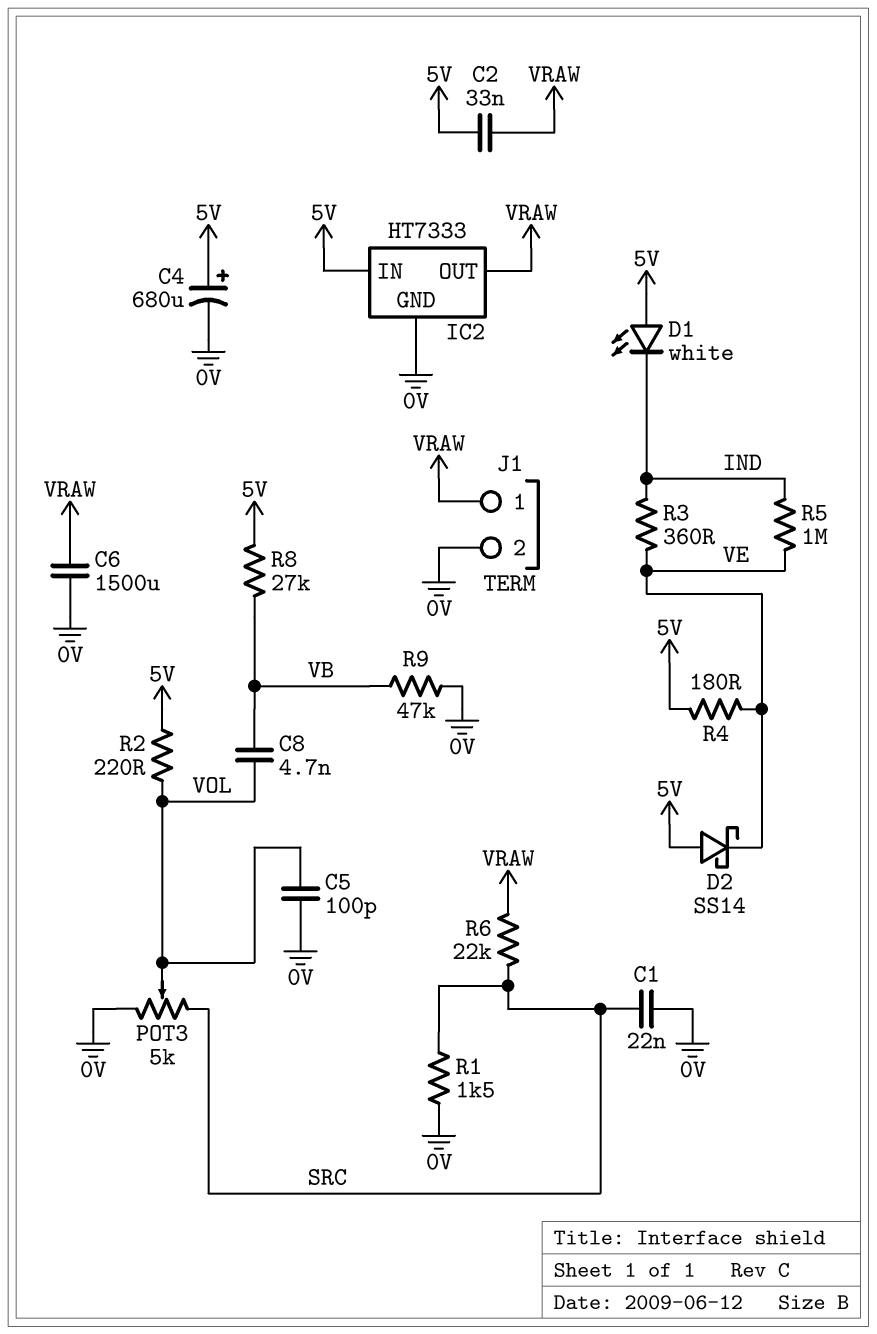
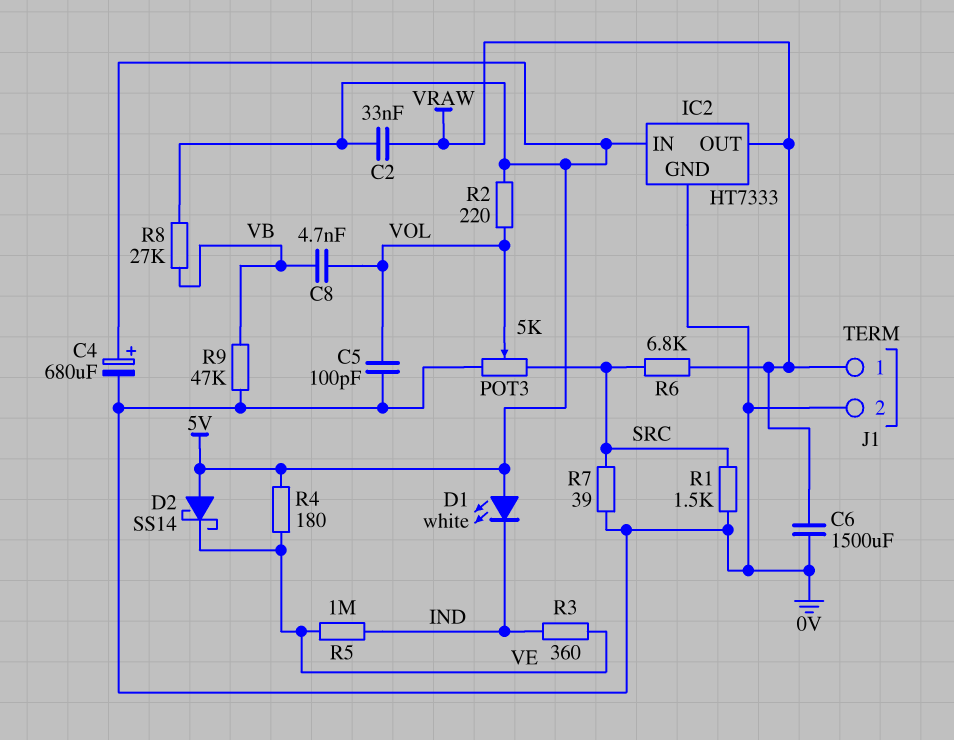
C1: 22nF (0V, SRC) -> none
R6: 22k (SRC, VRAW) -> 6.8k (SRC, VRAW)
R7: none -> 39 (0V, SRC)

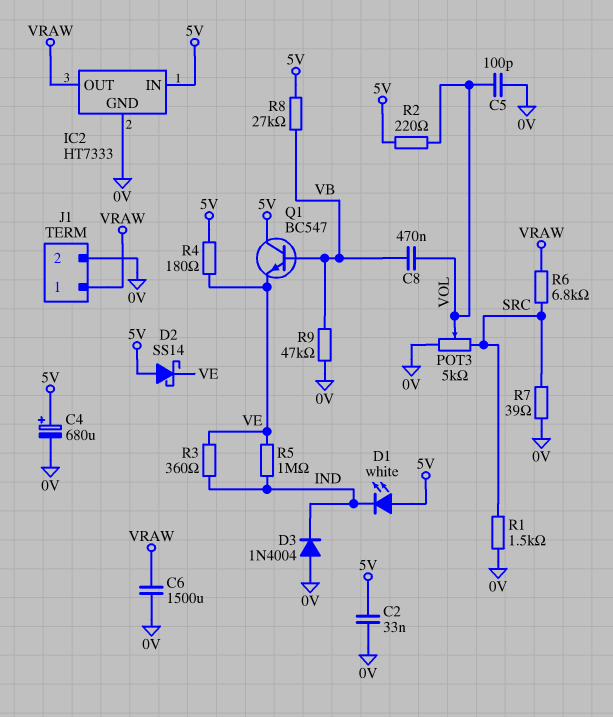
C2: 33nF (5V, VRAW) -> 33nF (0V, 5V)
C8: 4.7nF (VB, VOL) -> 470nF (VB, VOL)
D3: none -> diode 1N4004 (A 0V, K IND)
Q1: none -> NPN BC547 (B VB, C 5V, E VE)

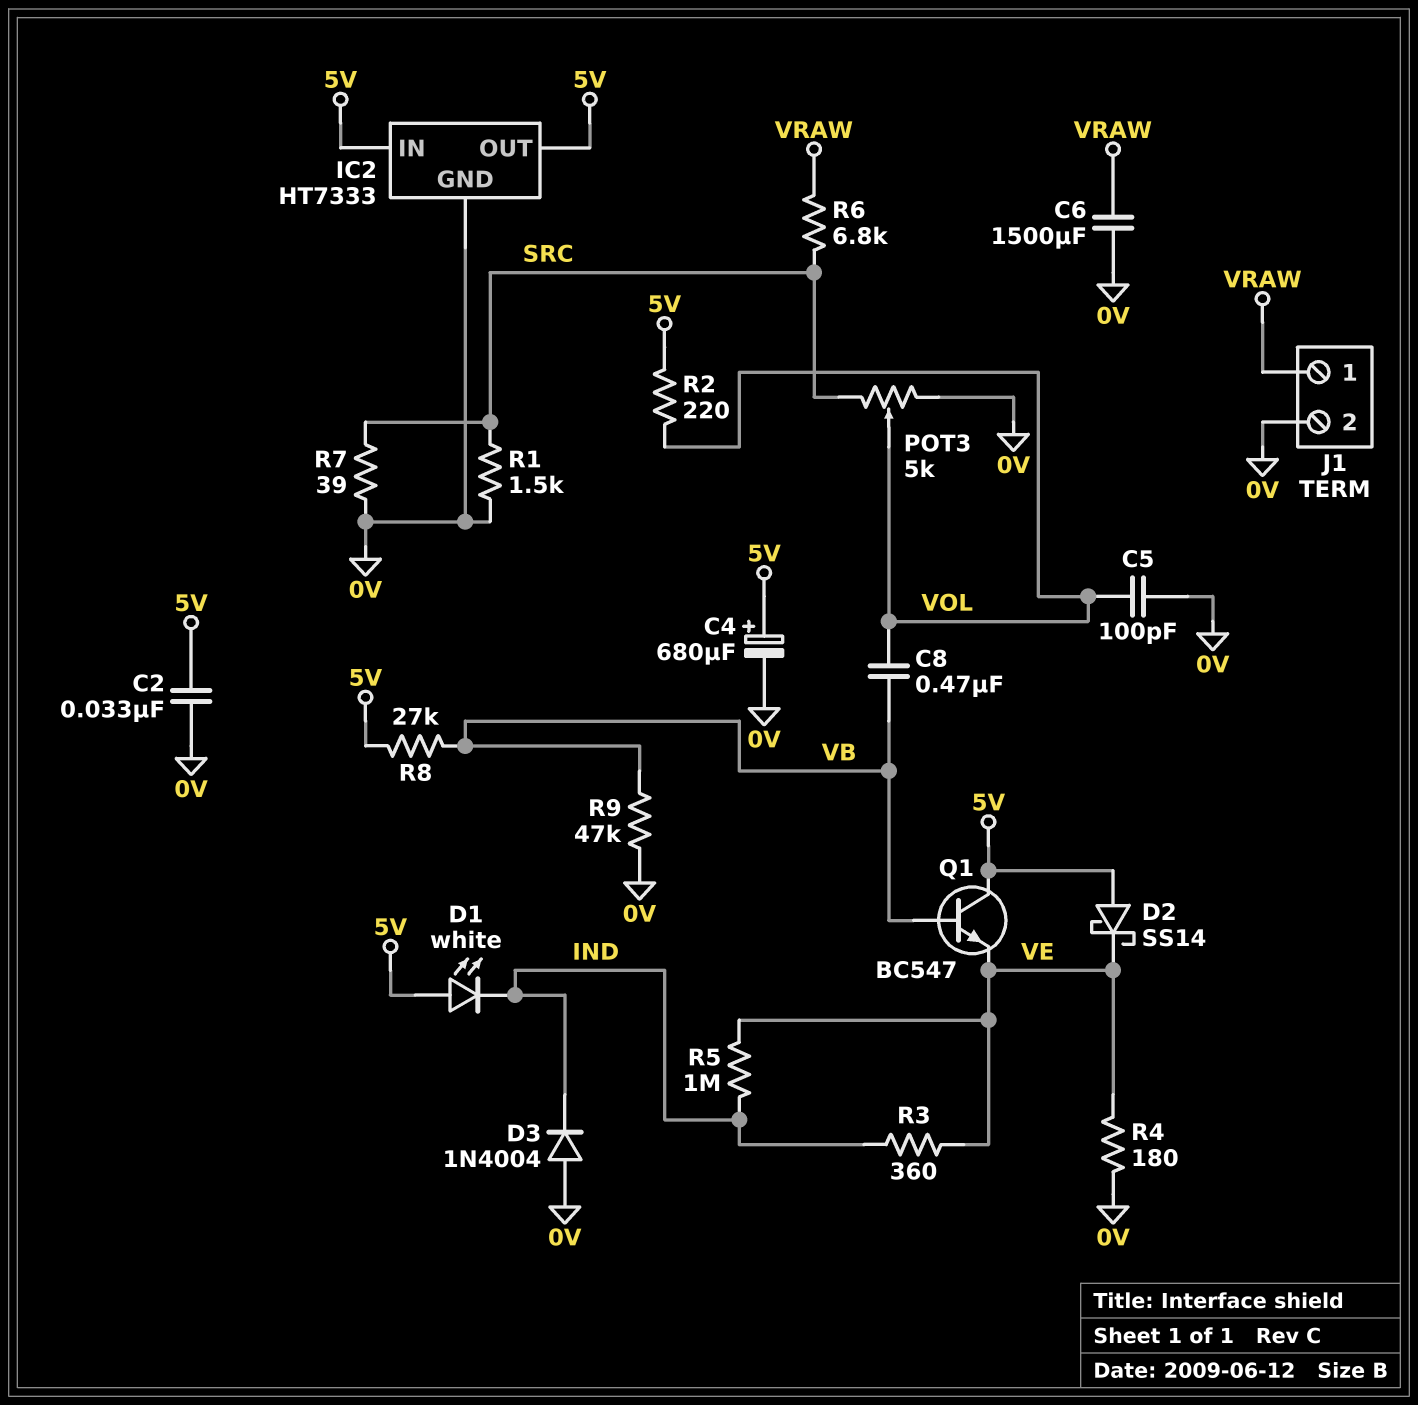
IC2 pin OUT: VRAW -> 5V
R4: 180 (5V, VE) -> 180 (0V, VE)

